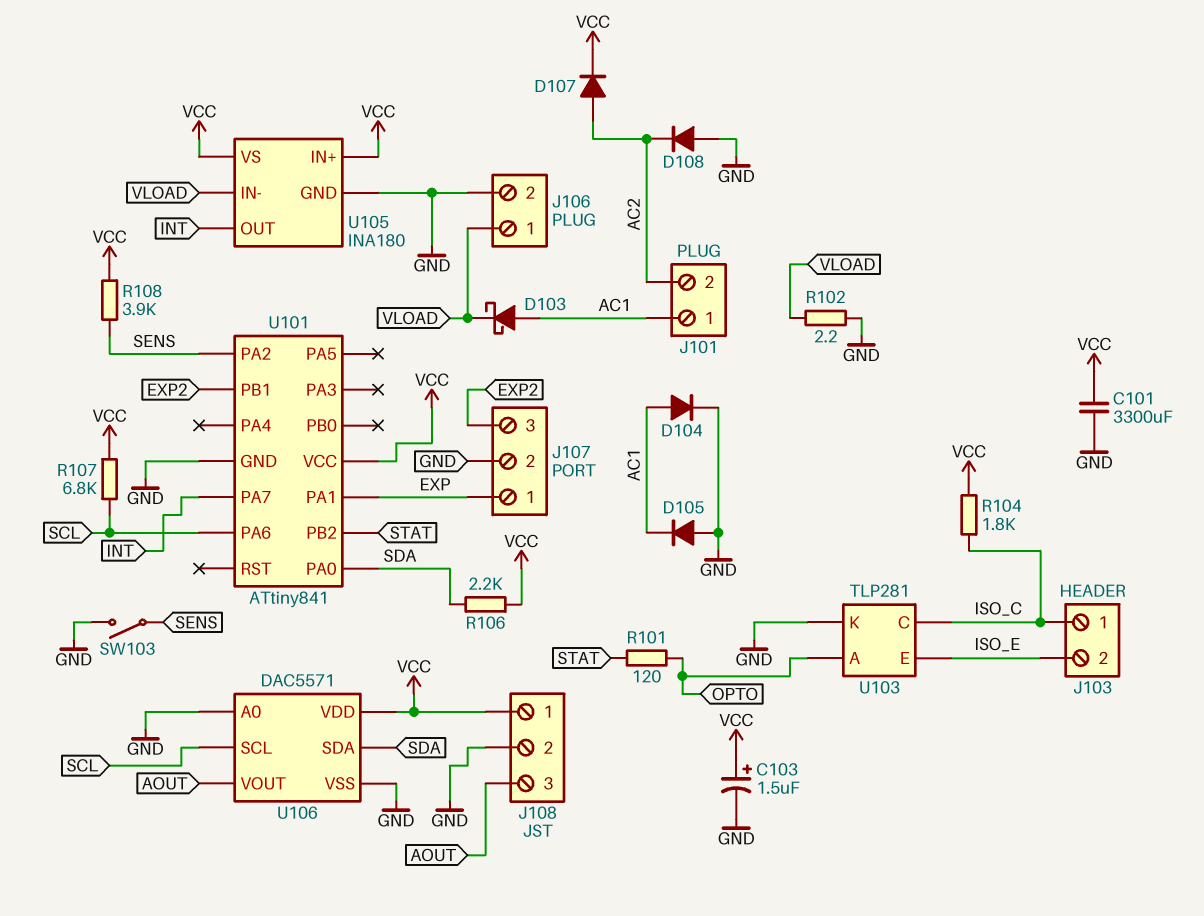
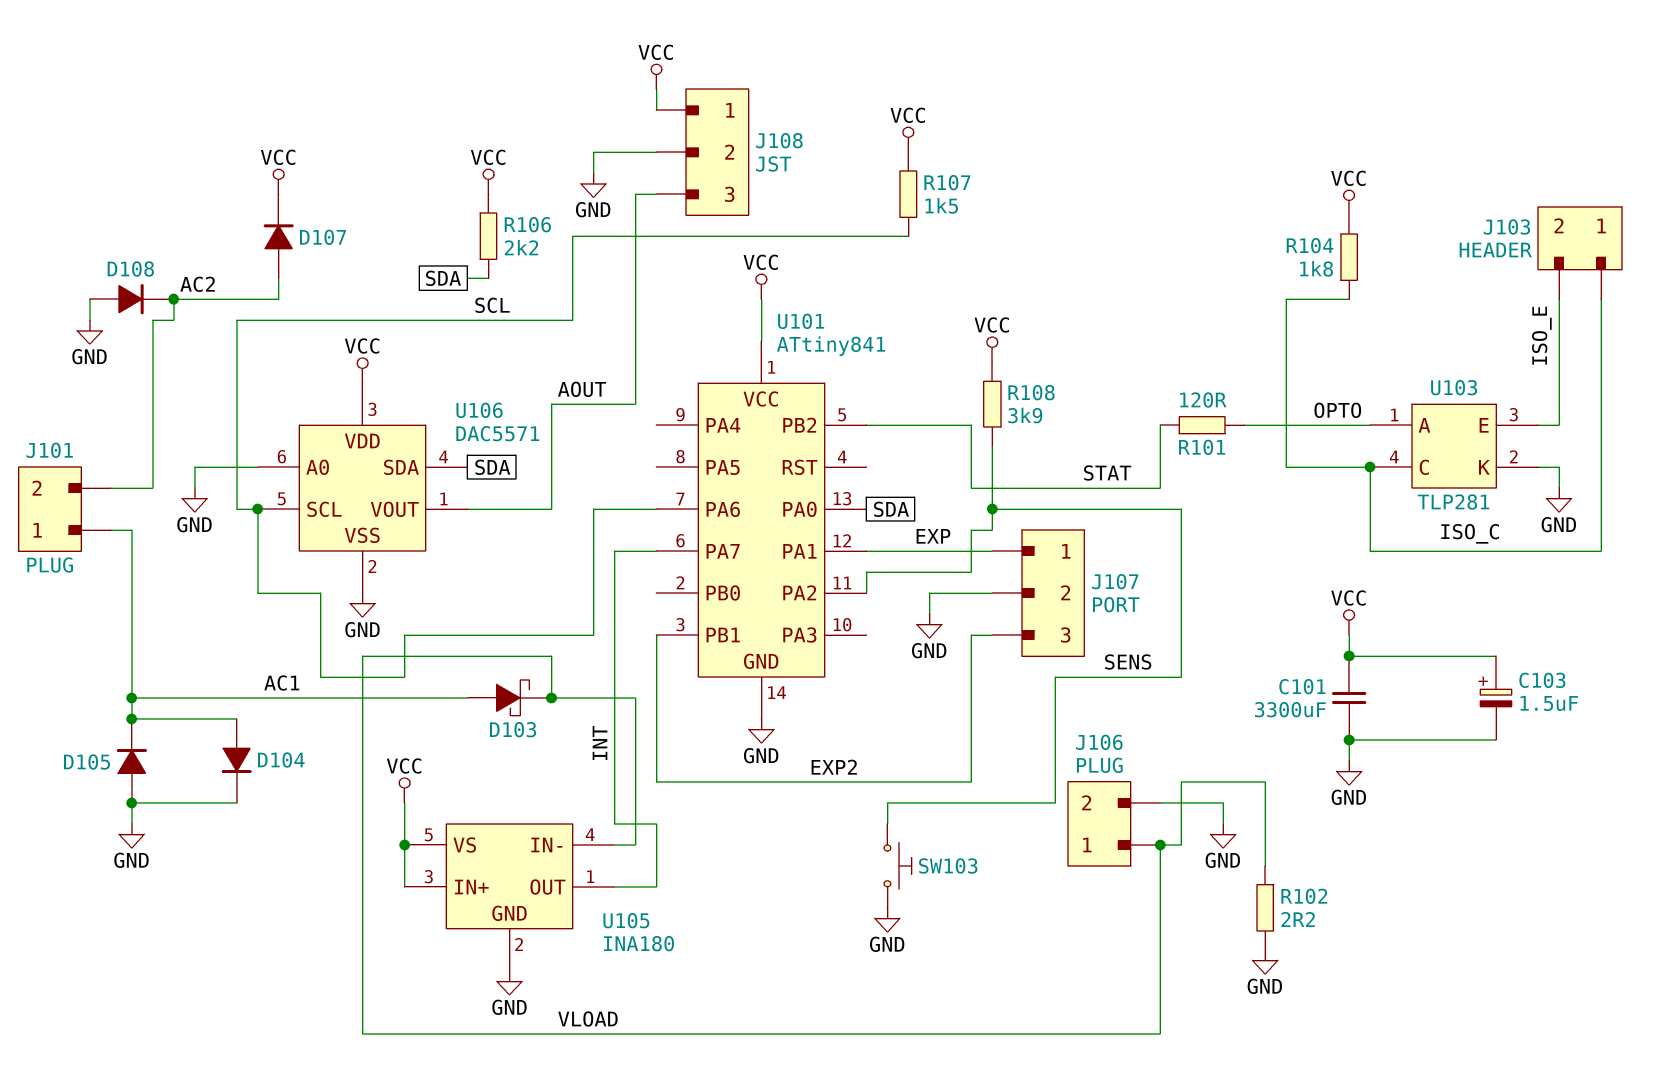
R107: 6.8k (SCL, VCC) -> 1.5k (SCL, VCC)
SW103: switch (GND, SENS) -> button (GND, SENS)

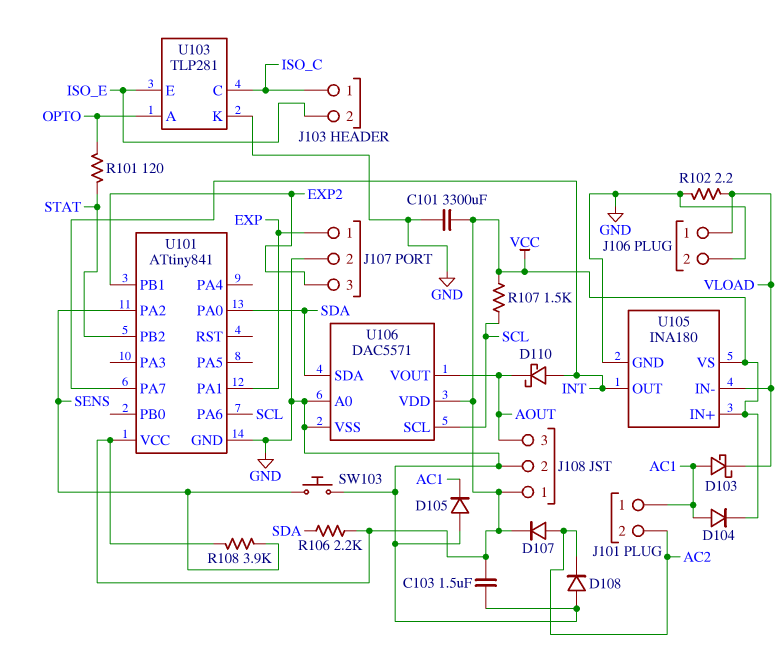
C103: 1.5uF (plus VCC, minus GND) -> 1.5uF (GND, VCC)
D104: diode (A AC1, K GND) -> diode (A AC1, K VCC)
D110: none -> schottky (A INT, K AOUT)
R104: 1.8k (ISO_C, VCC) -> none

